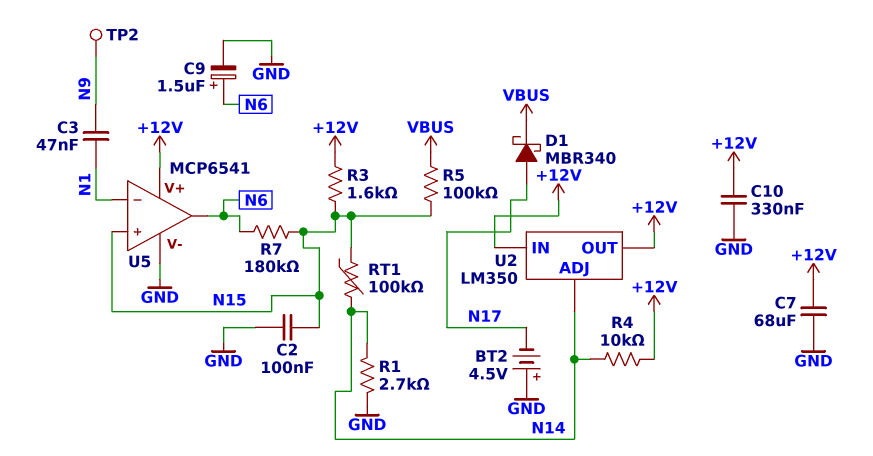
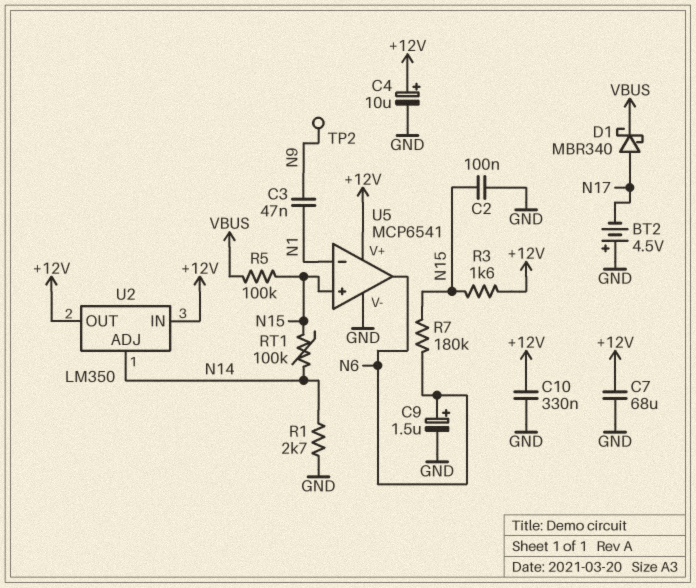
C4: none -> 10uF (plus +12V, minus GND)
R4: 10k (+12V, N14) -> none

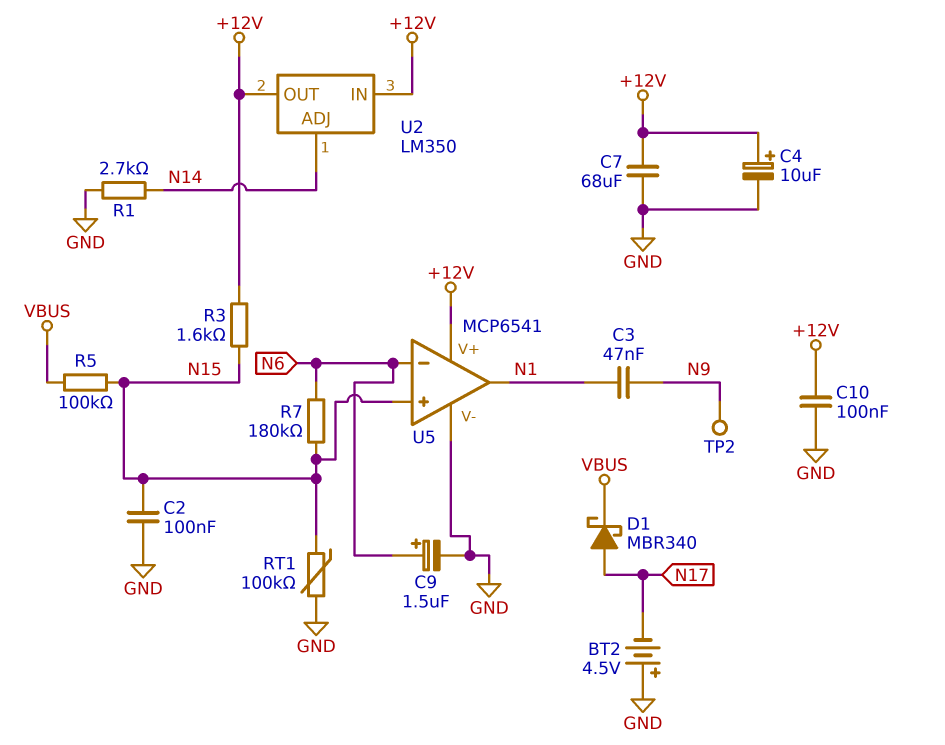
C10: 330nF (+12V, GND) -> 100nF (+12V, GND)
RT1: 100k (N14, N15) -> 100k (GND, N15)
U5 pin in-: N1 -> N6
U5 pin out: N6 -> N1

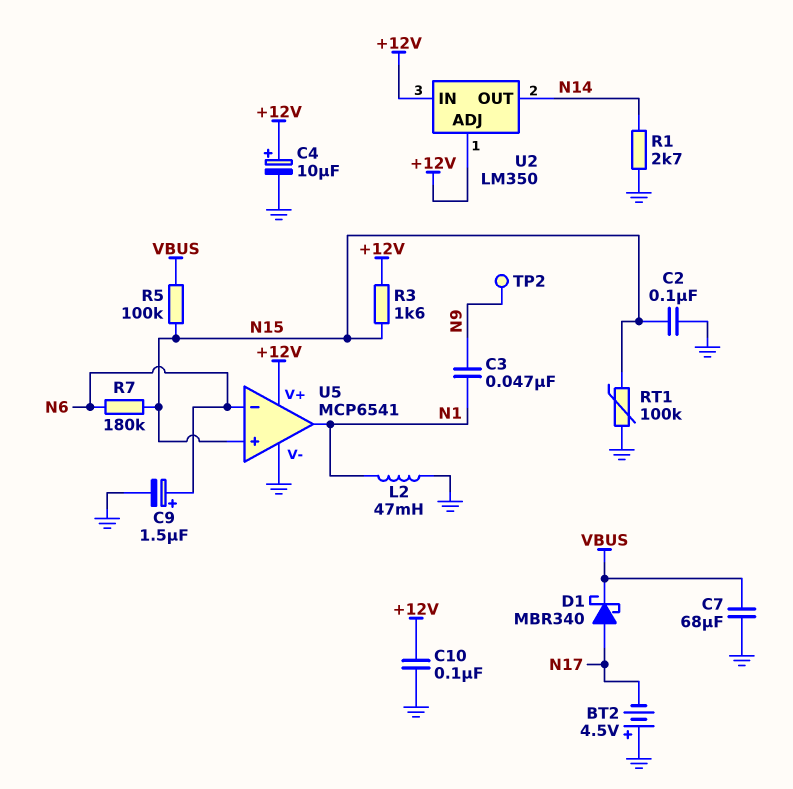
C7: 68uF (+12V, GND) -> 68uF (GND, VBUS)
L2: none -> 47mH (GND, N1)
U2 pin ADJ: N14 -> +12V
U2 pin OUT: +12V -> N14

